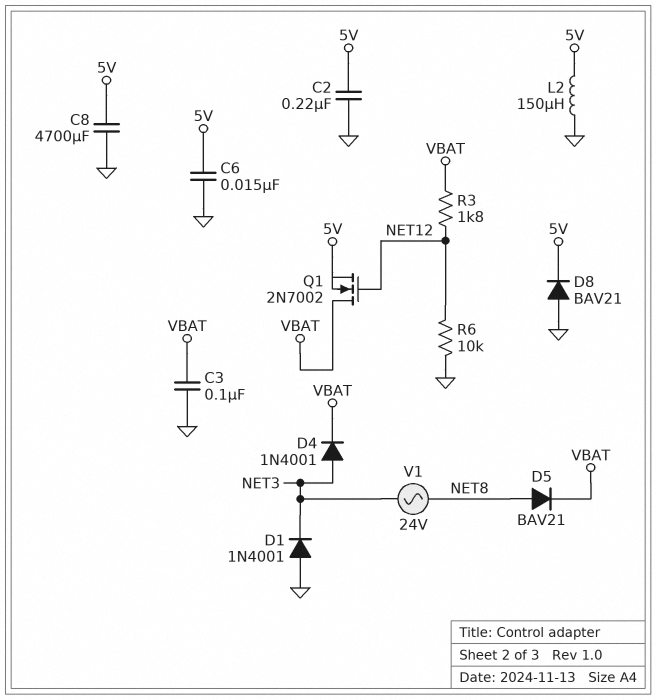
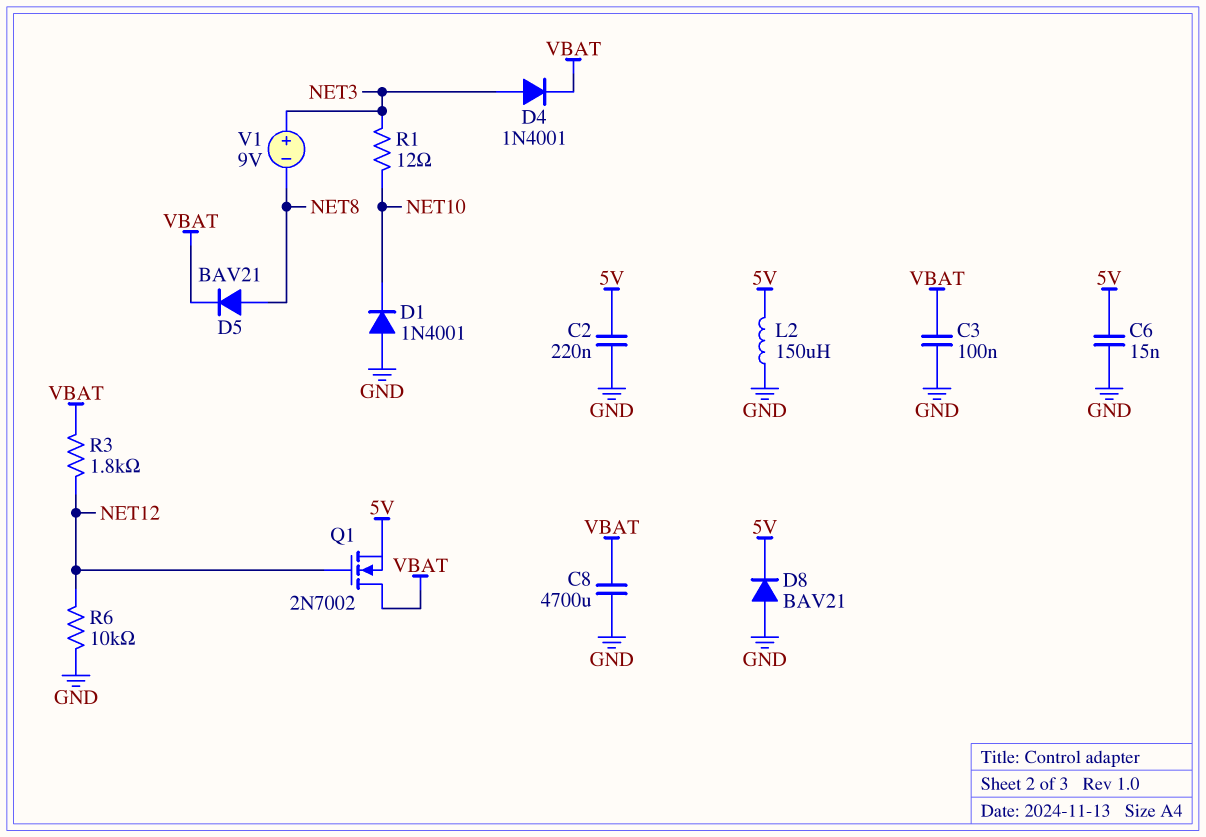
C8: 4700uF (5V, GND) -> 4700uF (GND, VBAT)
D1: diode 1N4001 (A GND, K NET3) -> diode 1N4001 (A GND, K NET10)
R1: none -> 12 (NET3, NET10)
V1: AC 24V (NET3, NET8) -> 9V (plus NET3, minus NET8)

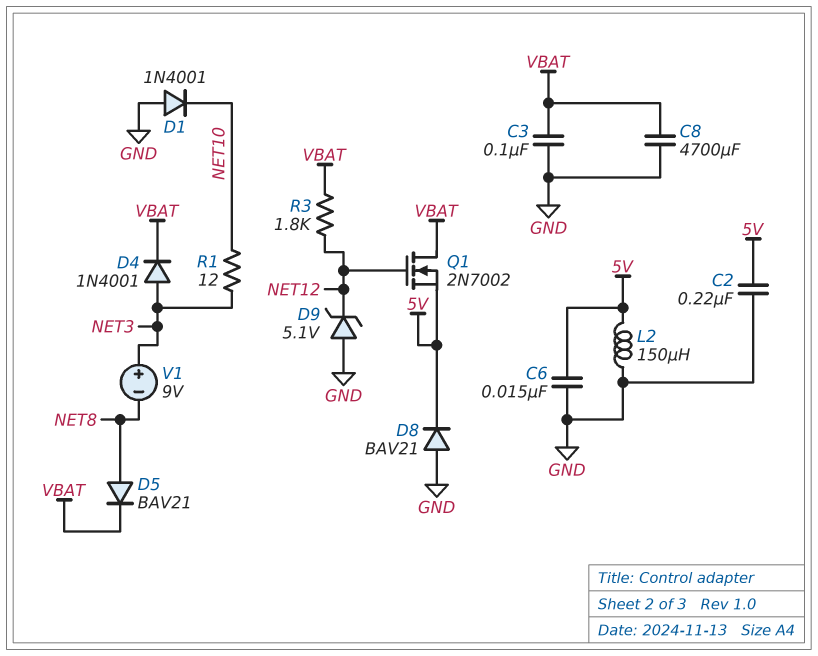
D9: none -> zener 5.1V (A GND, K NET12)
R6: 10k (GND, NET12) -> none

